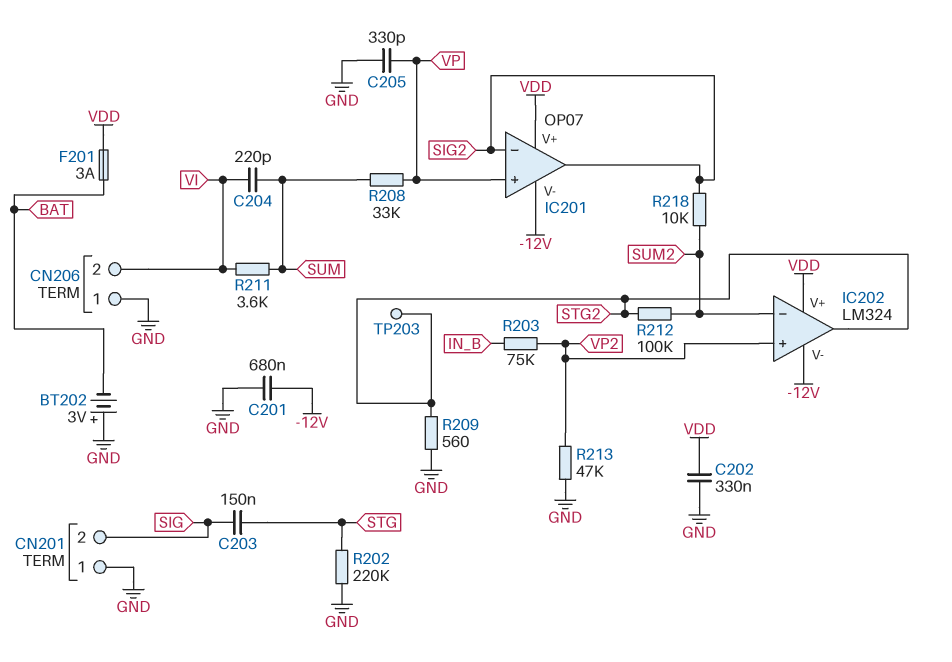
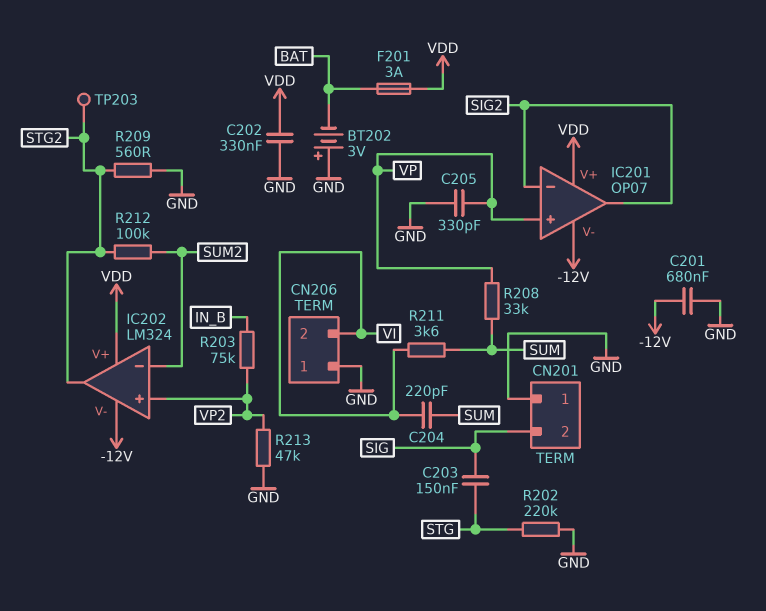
R218: 10k (SIG2, SUM2) -> none

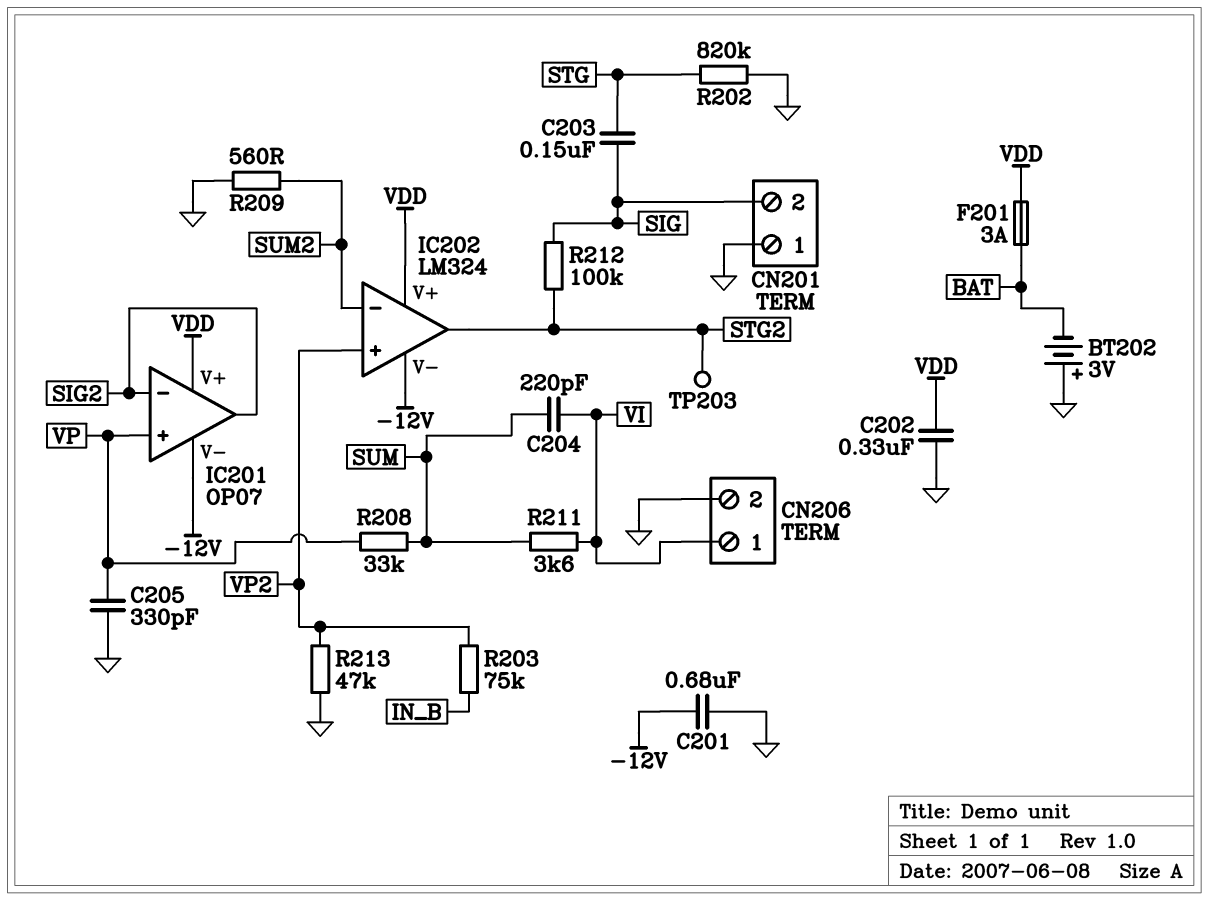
CN206 pin 1: GND -> VI
CN206 pin 2: VI -> GND
R202: 220k (GND, STG) -> 820k (GND, STG)
R209: 560 (GND, STG2) -> 560 (GND, SUM2)
R212: 100k (STG2, SUM2) -> 100k (SIG, STG2)

